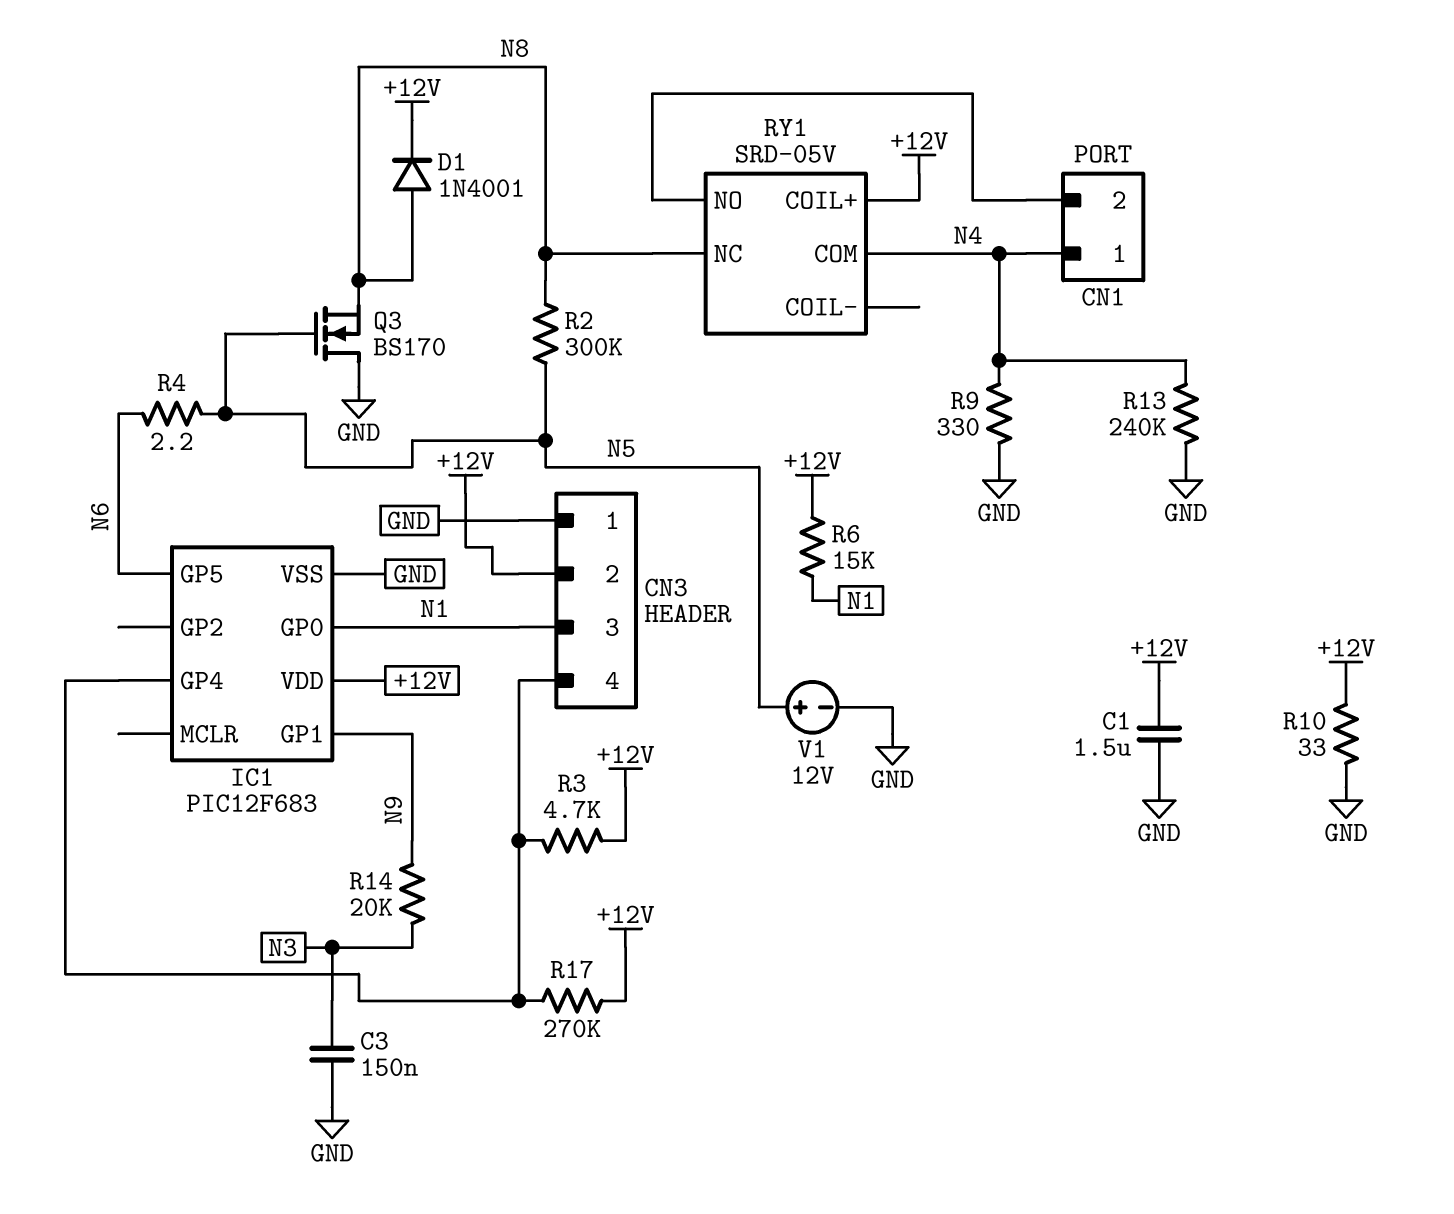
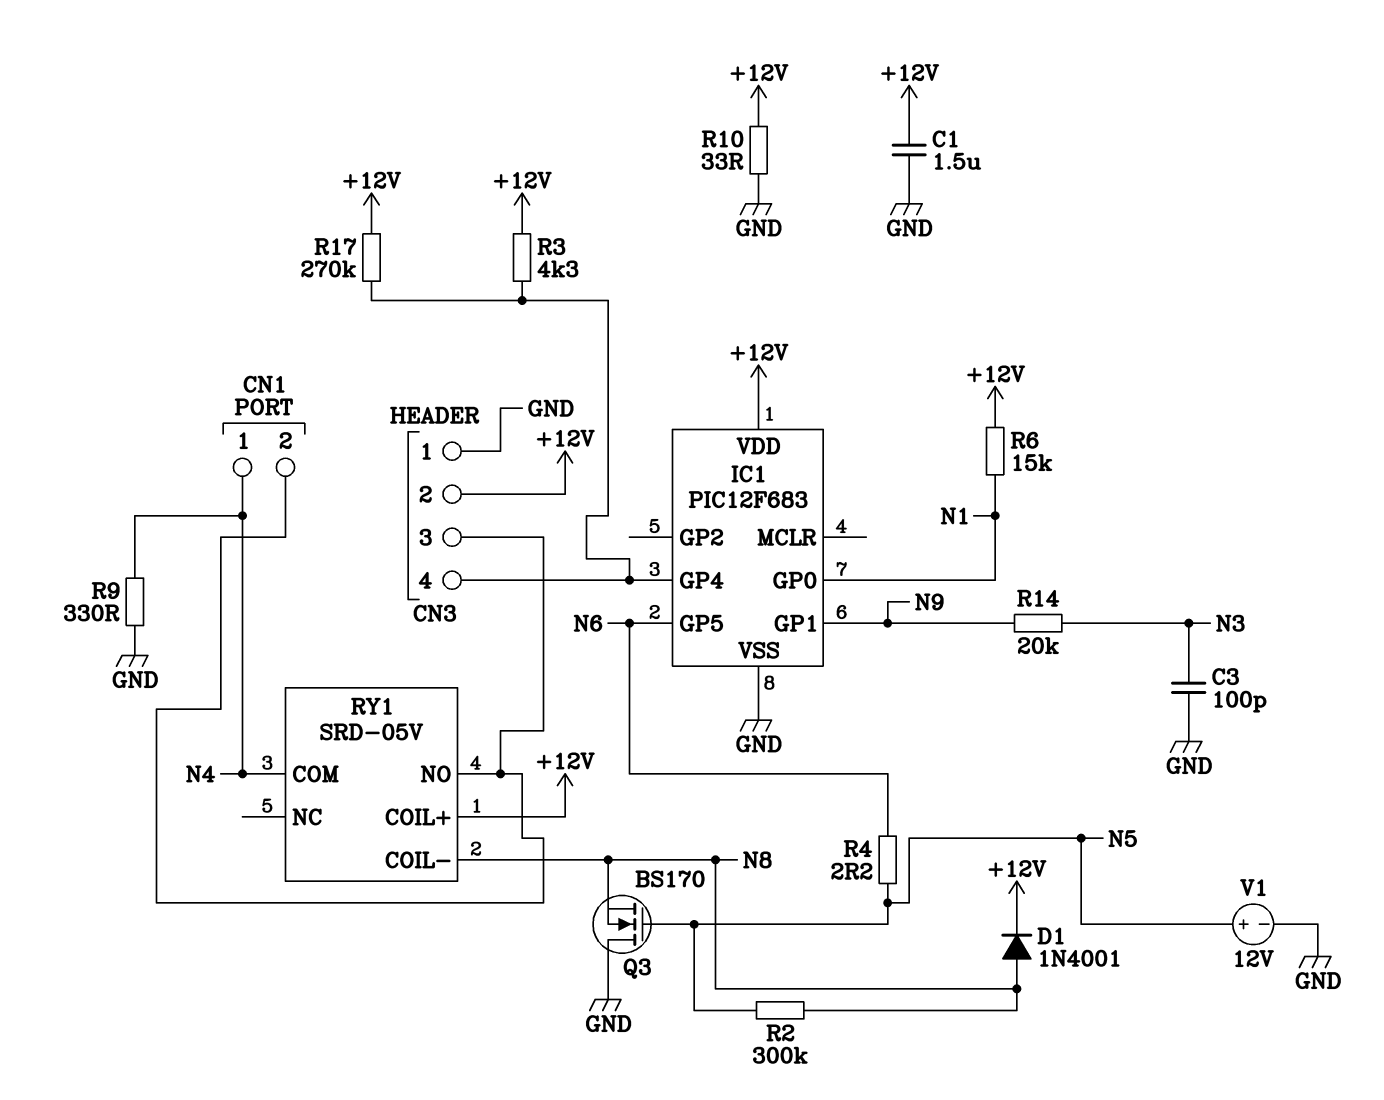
C3: 150nF (GND, N3) -> 100pF (GND, N3)
CN3 pin 3: N1 -> CN1/2
R3: 4.7k (+12V, CN3/4) -> 4.3k (+12V, CN3/4)
R13: 240k (GND, N4) -> none
RY1 pin COIL-: none -> N8
RY1 pin NC: N8 -> none

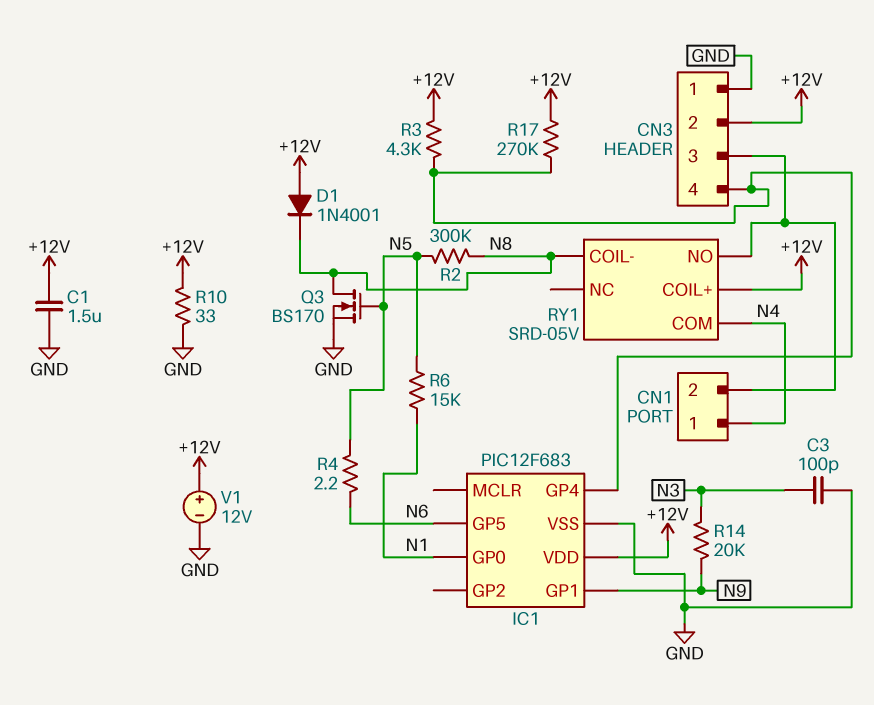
D1: diode 1N4001 (A N8, K +12V) -> diode 1N4001 (A +12V, K N8)
Q3: NMOS BS170 (G N5, D GND, S N8) -> NMOS BS170 (G N5, D N8, S GND)
R6: 15k (+12V, N1) -> 15k (N1, N5)
R9: 330 (GND, N4) -> none
V1: 12V (plus N5, minus GND) -> 12V (plus +12V, minus GND)

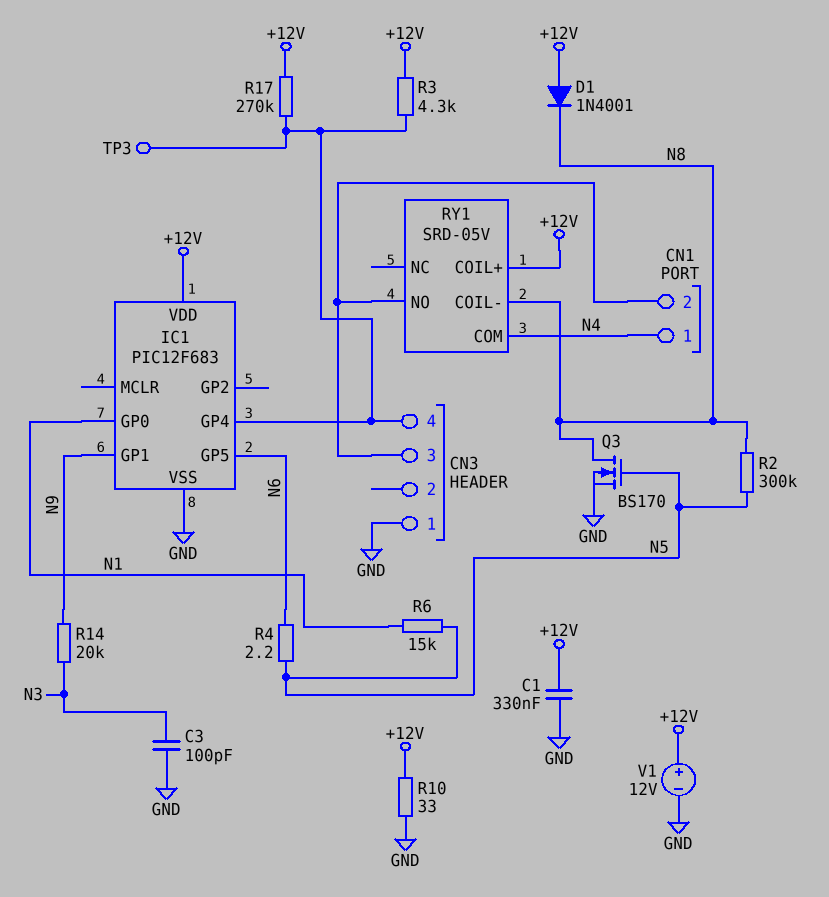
C1: 1.5uF (+12V, GND) -> 330nF (+12V, GND)
CN3 pin 2: +12V -> none
TP3: none -> test point (CN3/4)

